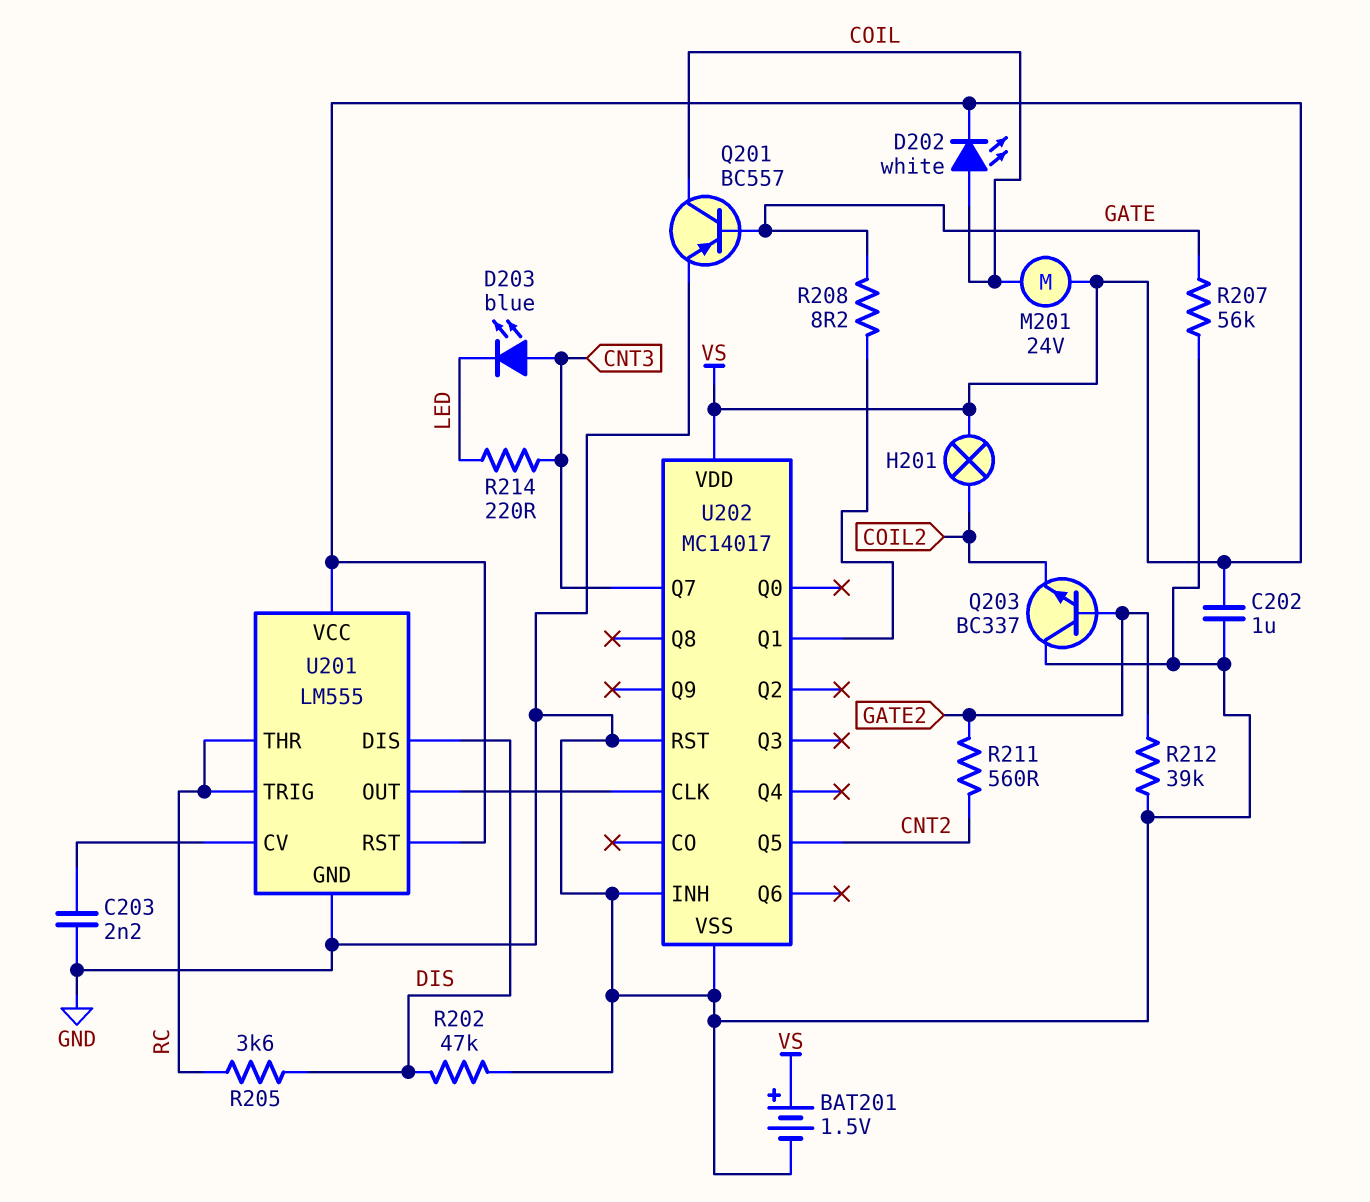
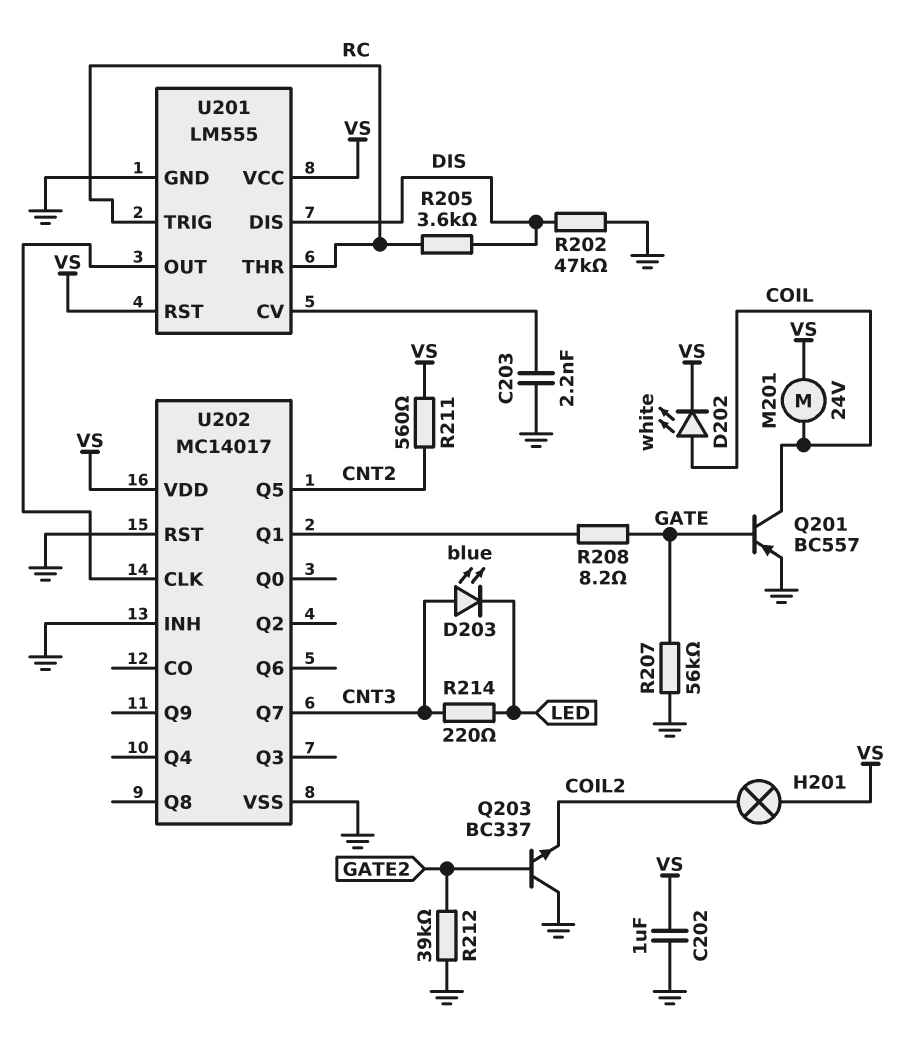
BAT201: 1.5V (plus VS, minus GND) -> none
R211: 560 (CNT2, GATE2) -> 560 (CNT2, VS)

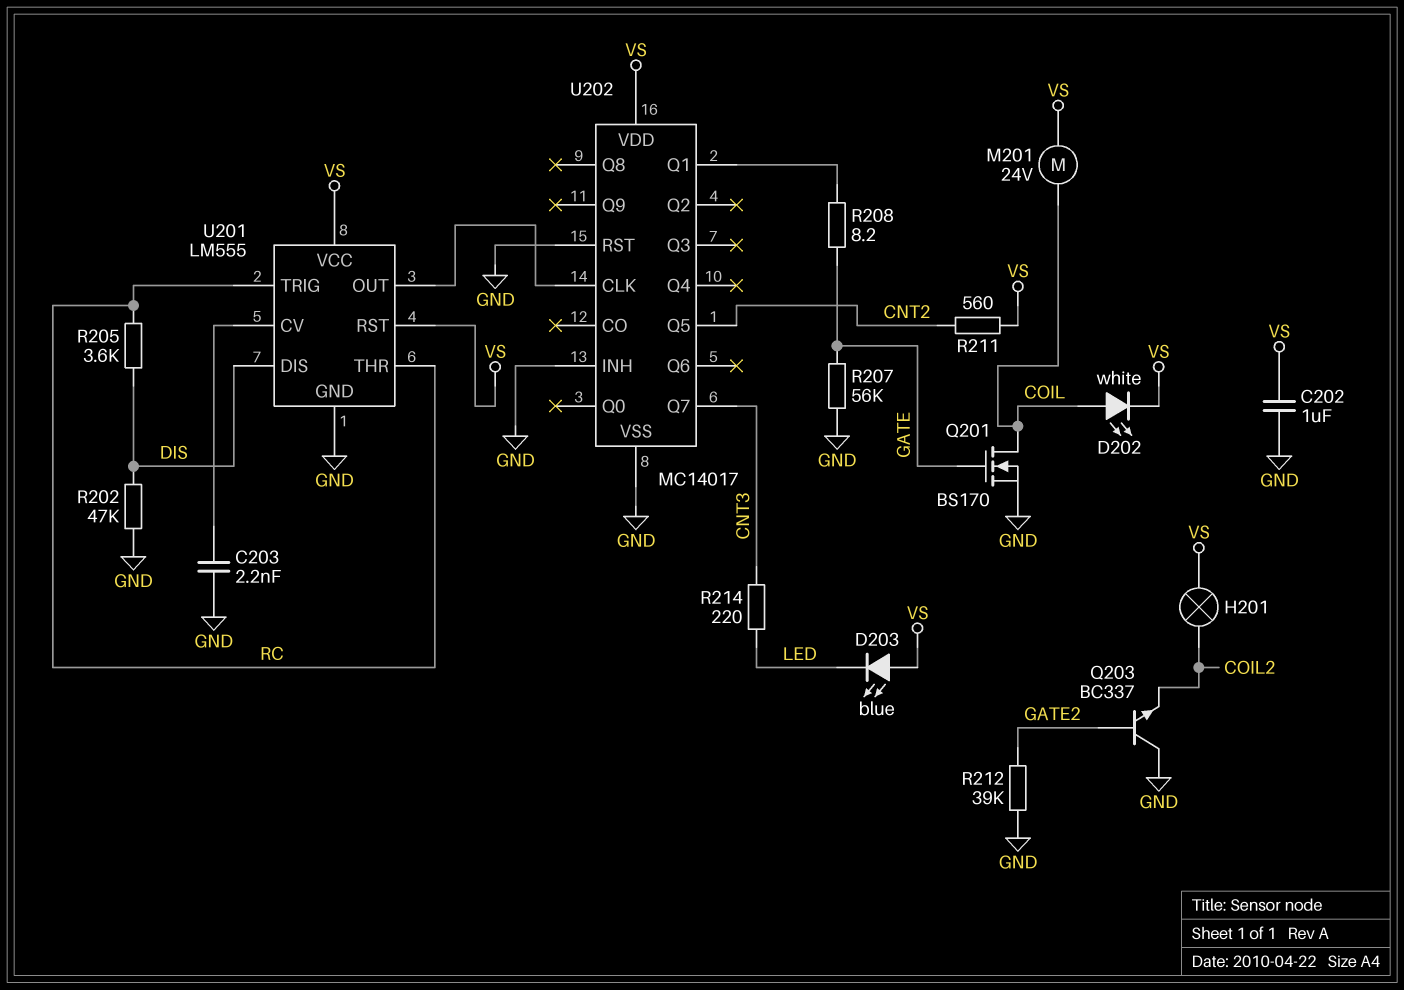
D203: LED blue (A CNT3, K LED) -> LED blue (A VS, K LED)
Q201: PNP BC557 (B GATE, C COIL, E GND) -> NMOS BS170 (G GATE, D COIL, S GND)

